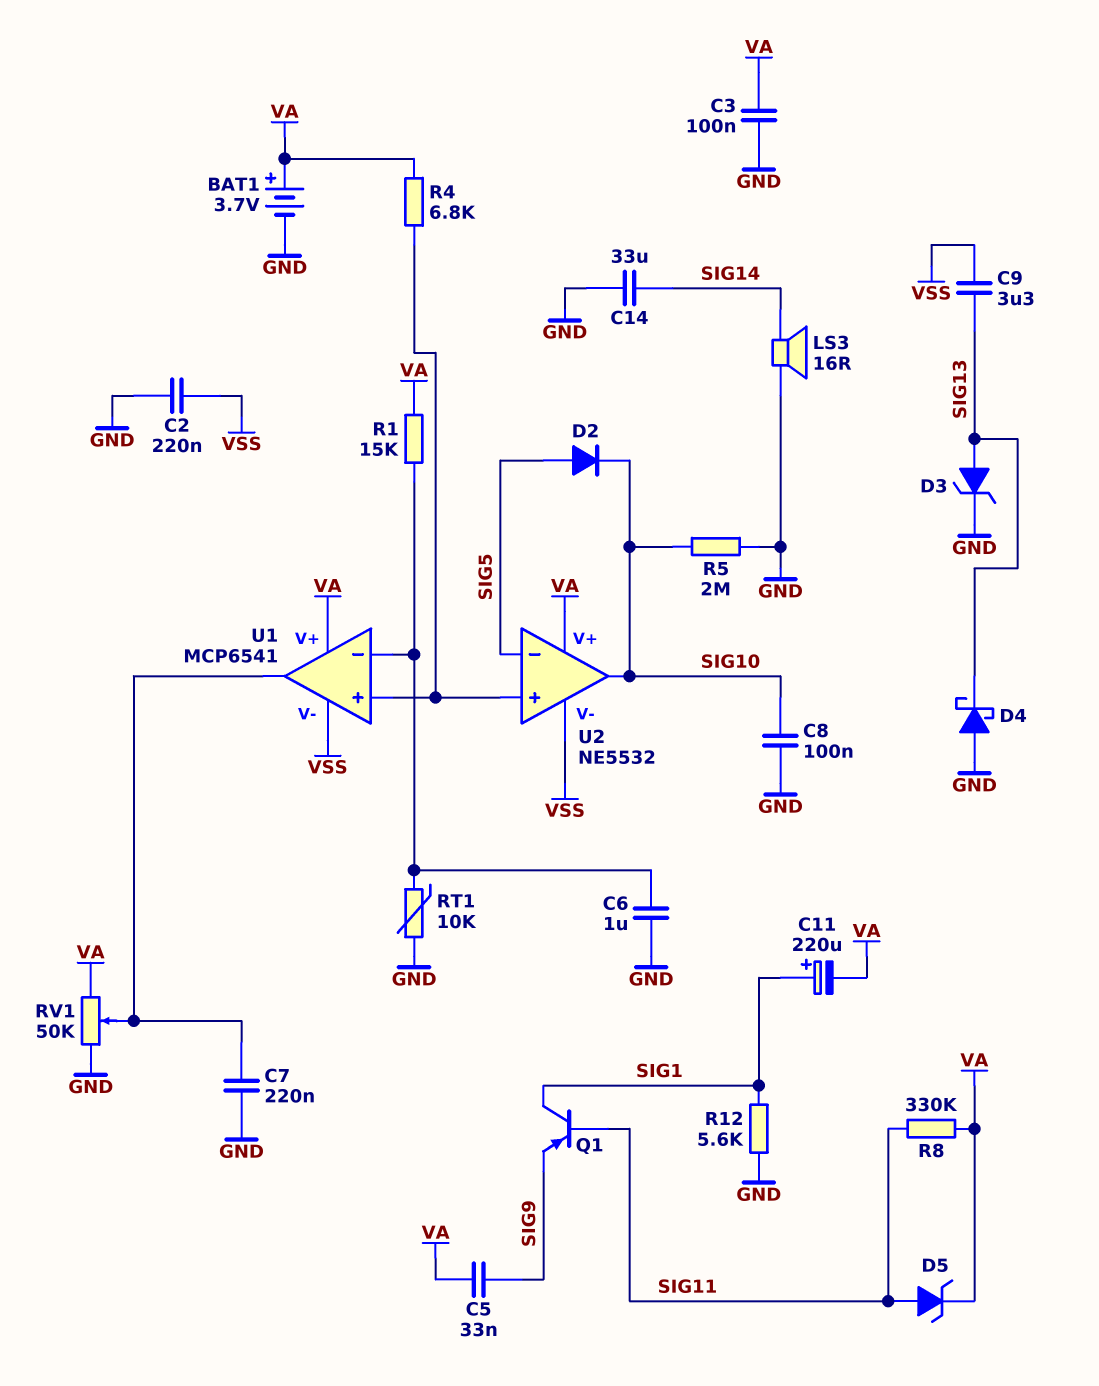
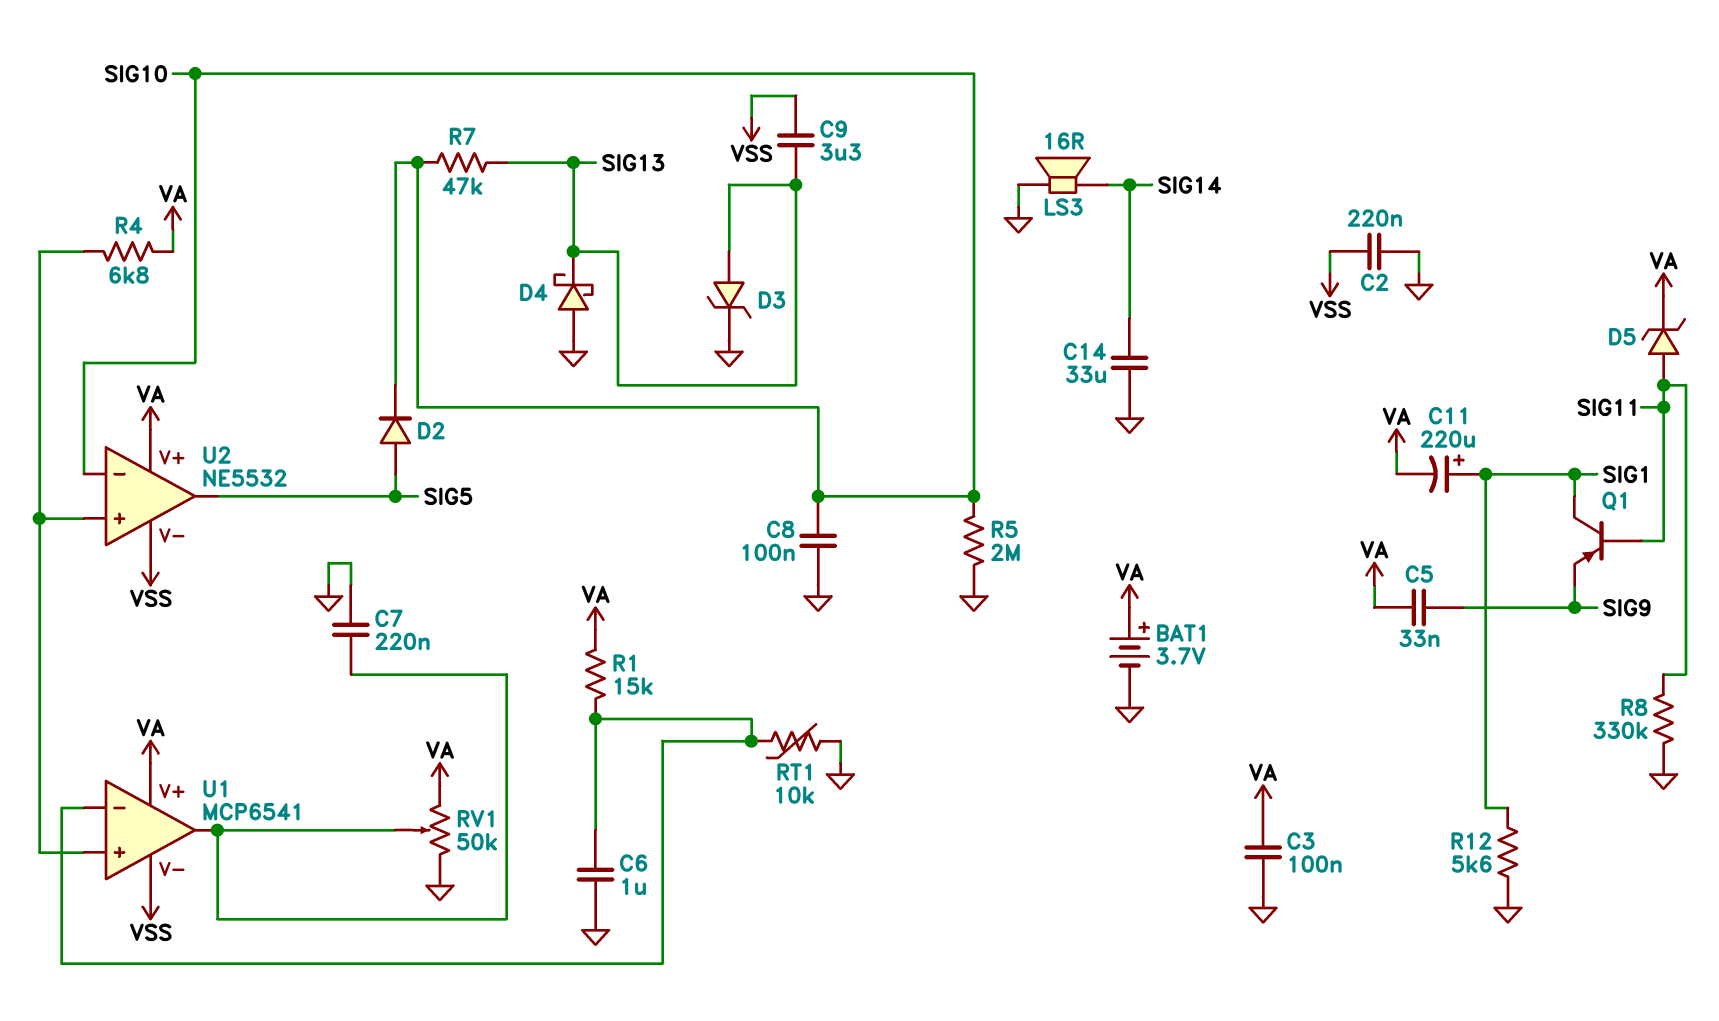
R7: none -> 47k (SIG10, SIG13)
R8: 330k (SIG11, VA) -> 330k (GND, SIG11)
U2 pin in-: SIG5 -> SIG10
U2 pin out: SIG10 -> SIG5

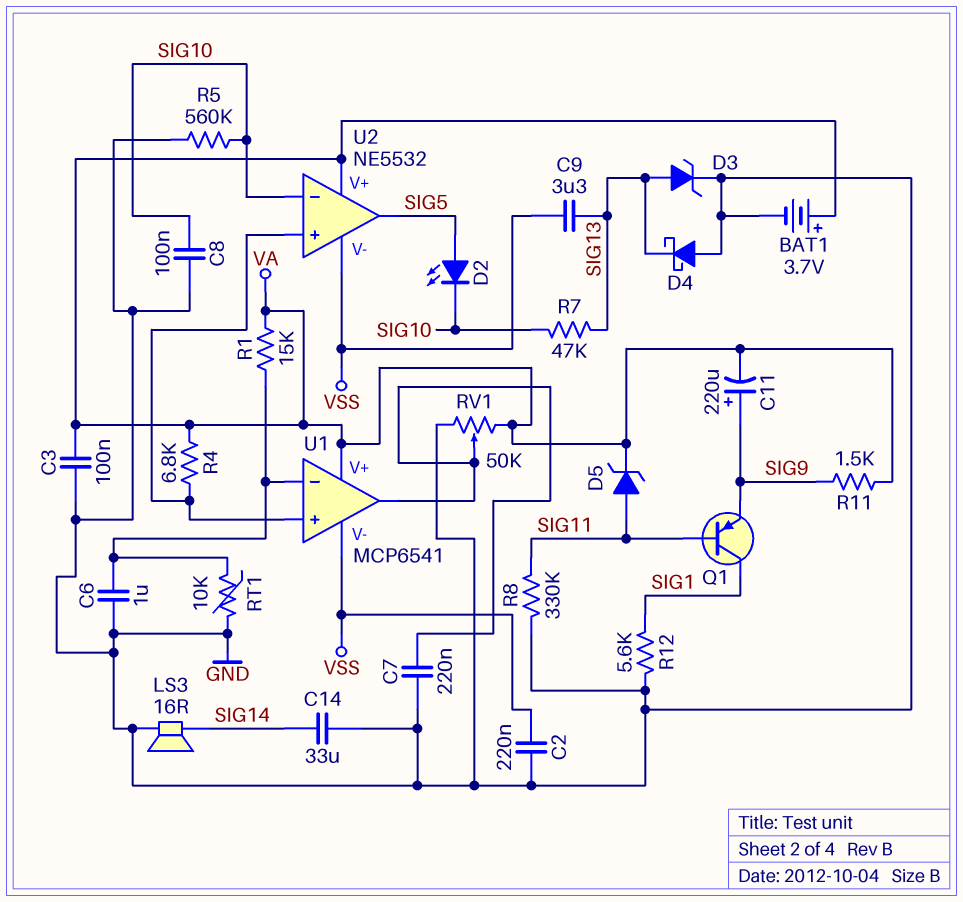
C5: 33nF (SIG9, VA) -> none
C11: 220uF (plus SIG1, minus VA) -> 220uF (plus SIG9, minus VA)
D2: diode (A SIG5, K SIG10) -> LED (A SIG5, K SIG10)
R5: 2M (GND, SIG10) -> 560k (GND, SIG10)
R11: none -> 1.5k (SIG9, VA)

